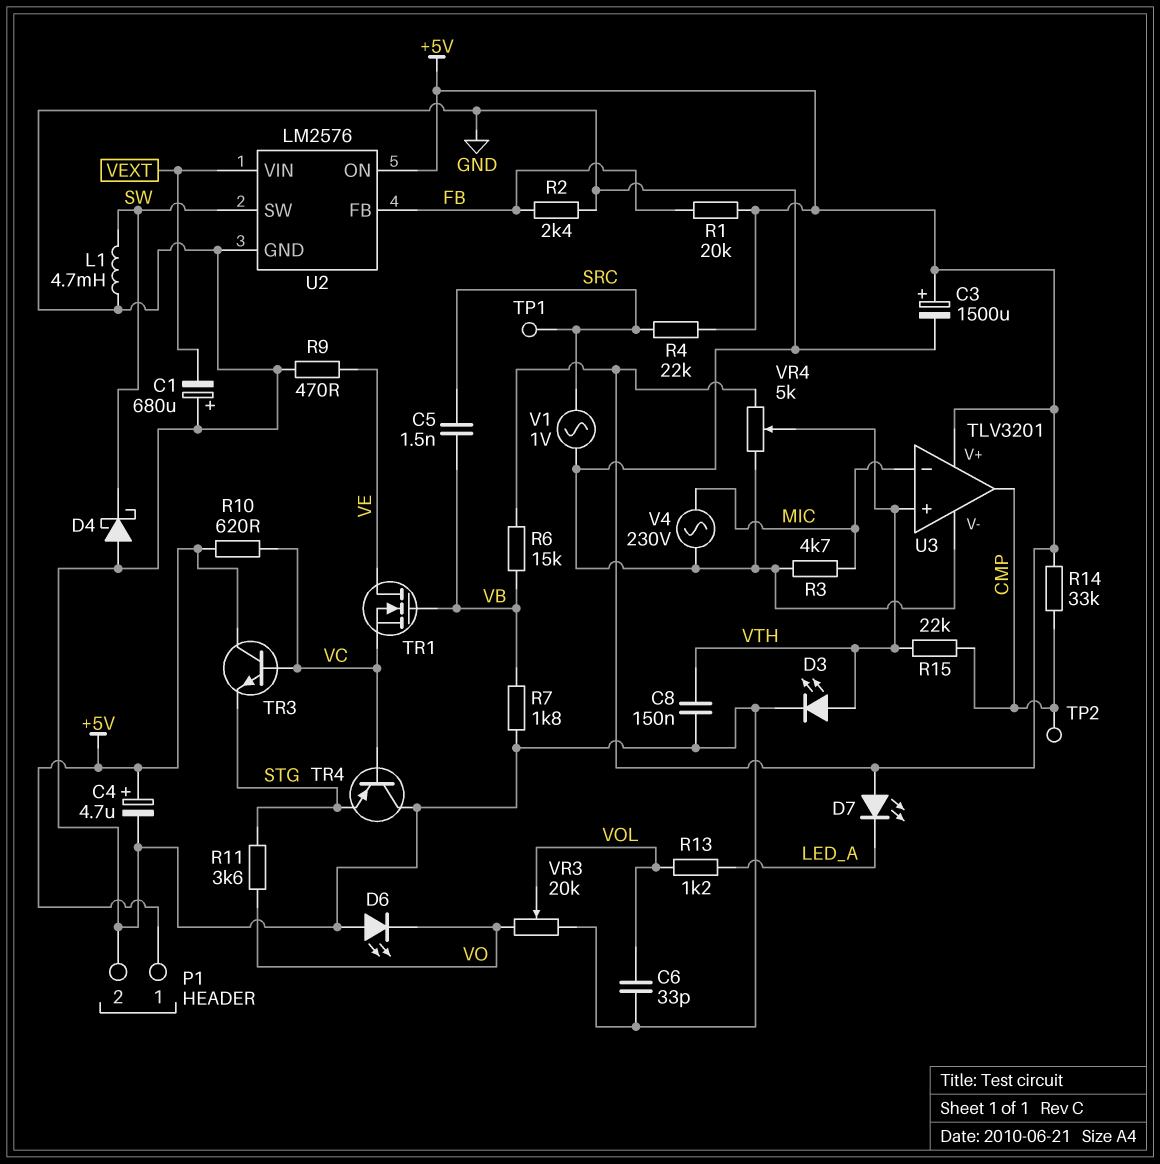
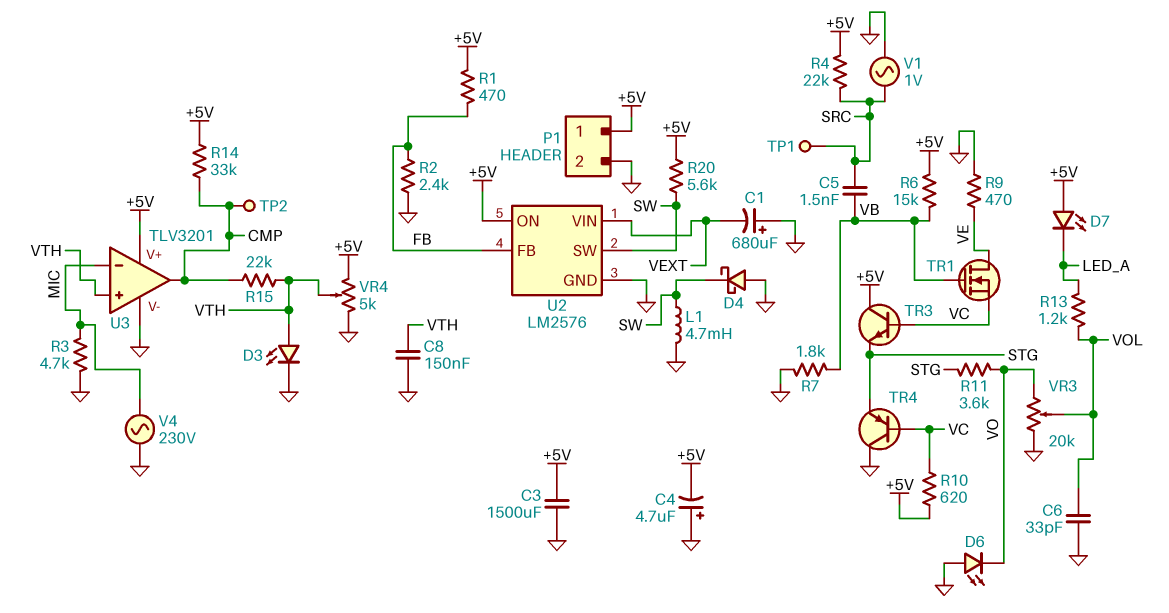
C3: 1500uF (plus +5V, minus GND) -> 1500uF (+5V, GND)
C4: 4.7uF (plus +5V, minus GND) -> 4.7uF (plus GND, minus +5V)
R1: 20k (+5V, FB) -> 470 (+5V, FB)
R20: none -> 5.6k (+5V, SW)

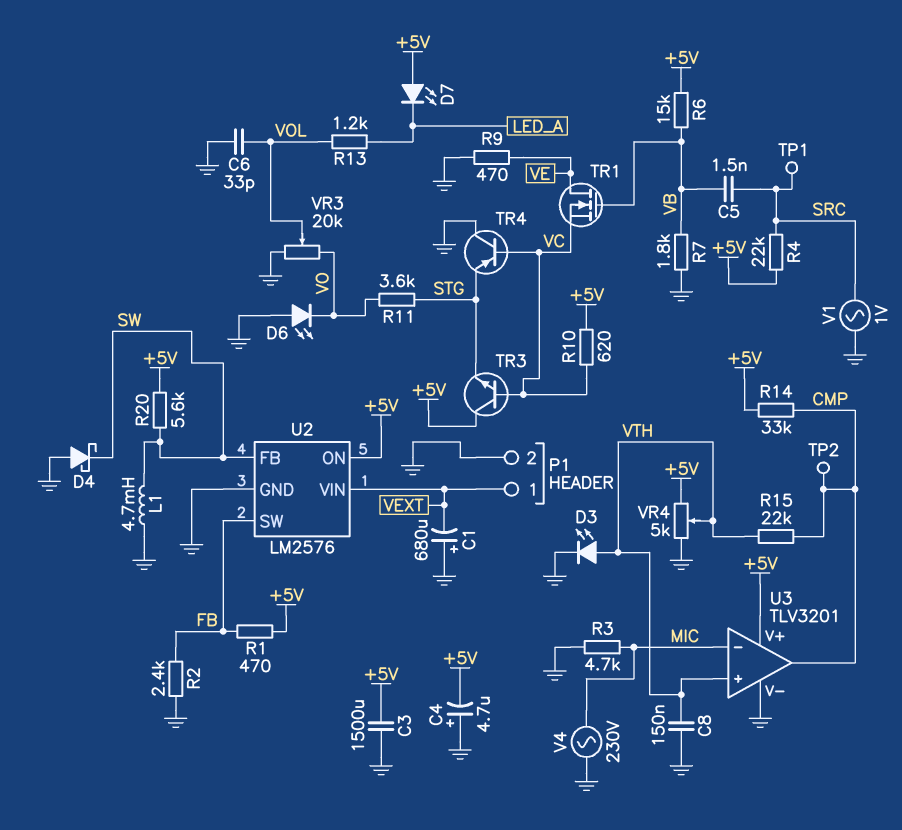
P1 pin 1: +5V -> VEXT
U2 pin FB: FB -> SW
U2 pin SW: SW -> FB

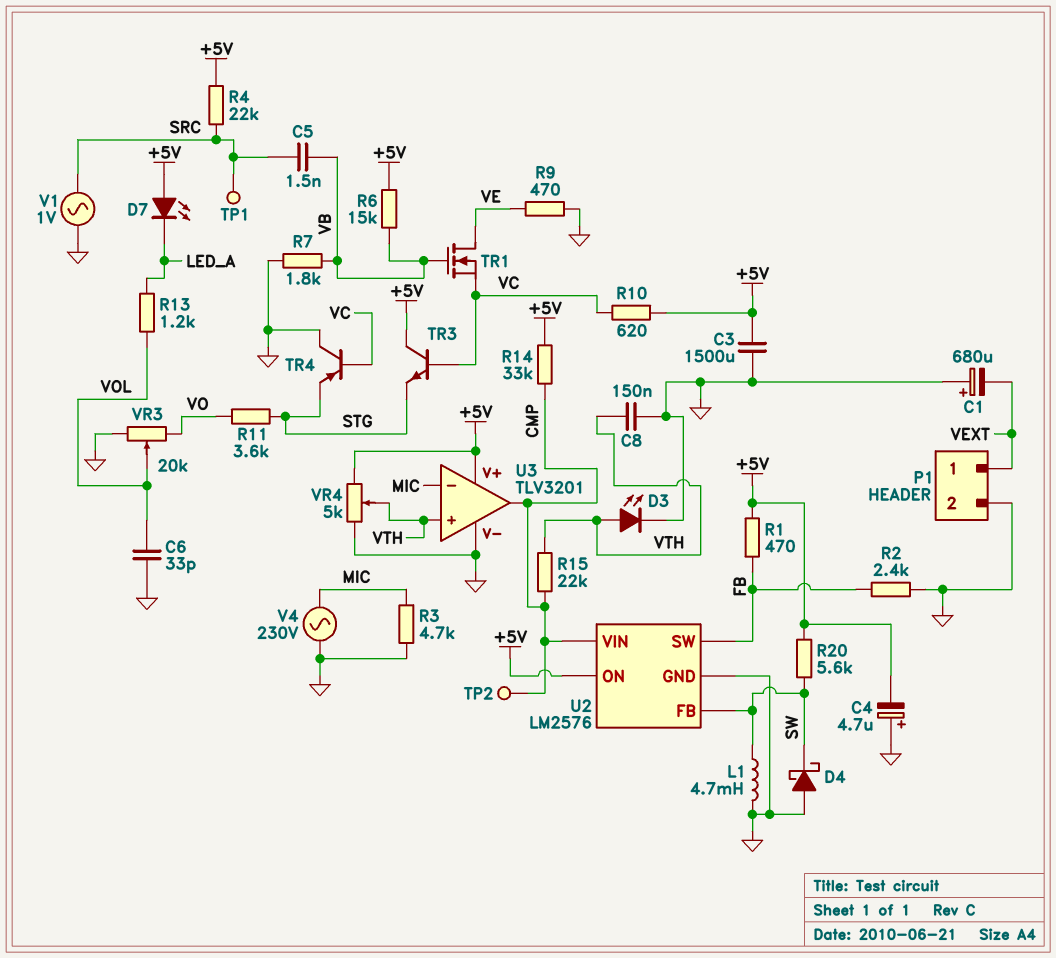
D6: LED (A GND, K VO) -> none
U2 pin VIN: VEXT -> CMP

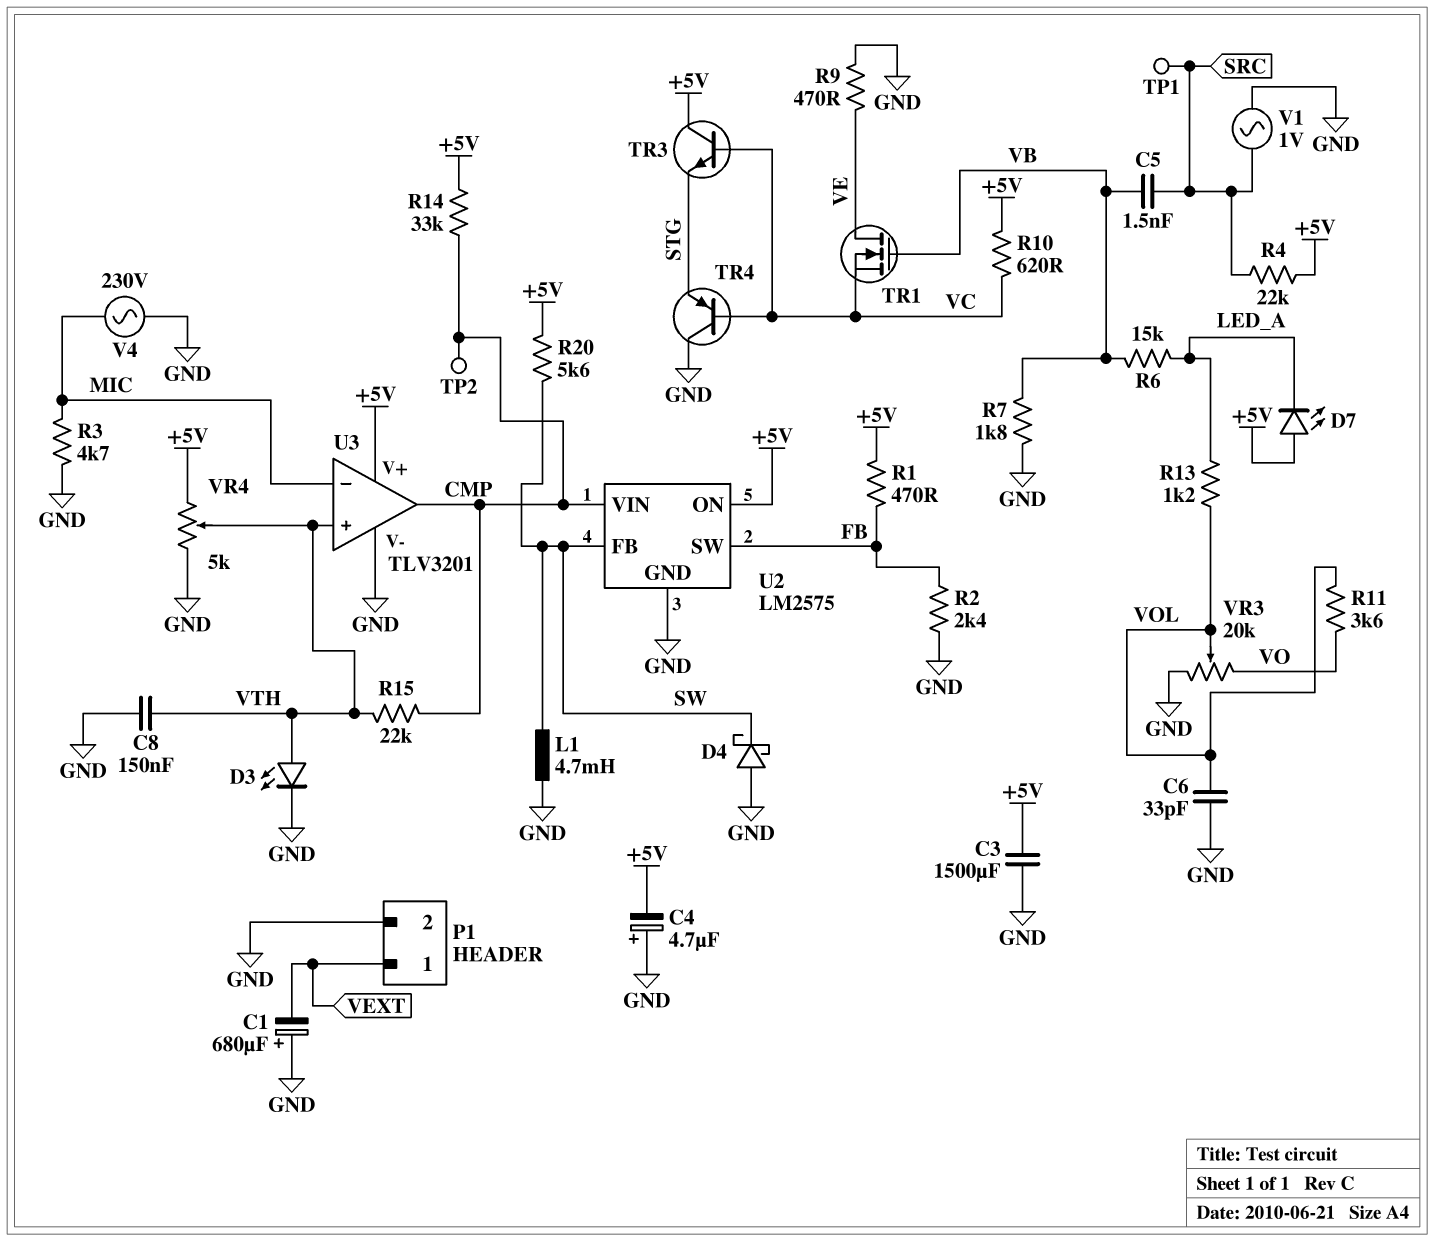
R6: 15k (+5V, VB) -> 15k (LED_A, VB)
R11: 3.6k (STG, VO) -> 3.6k (VO, VOL)
U2: LM2576 -> LM2575

